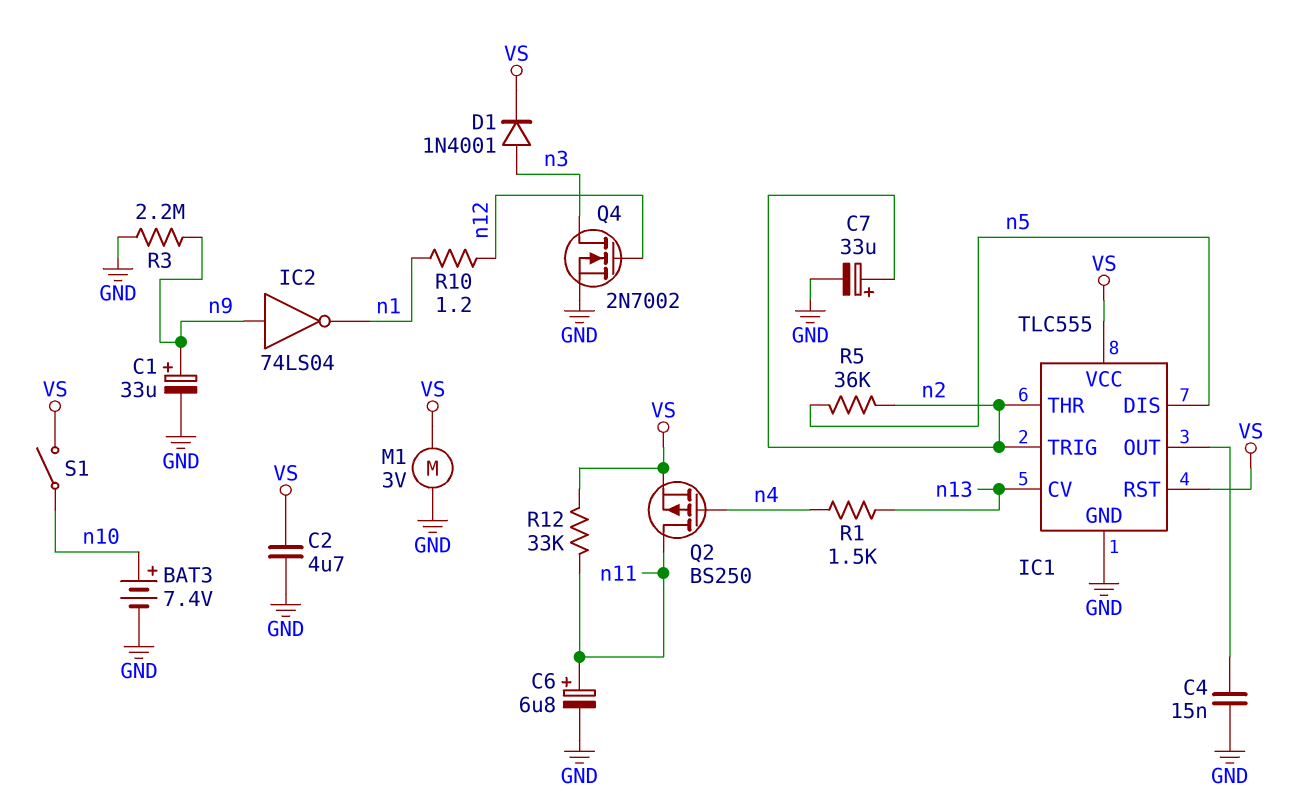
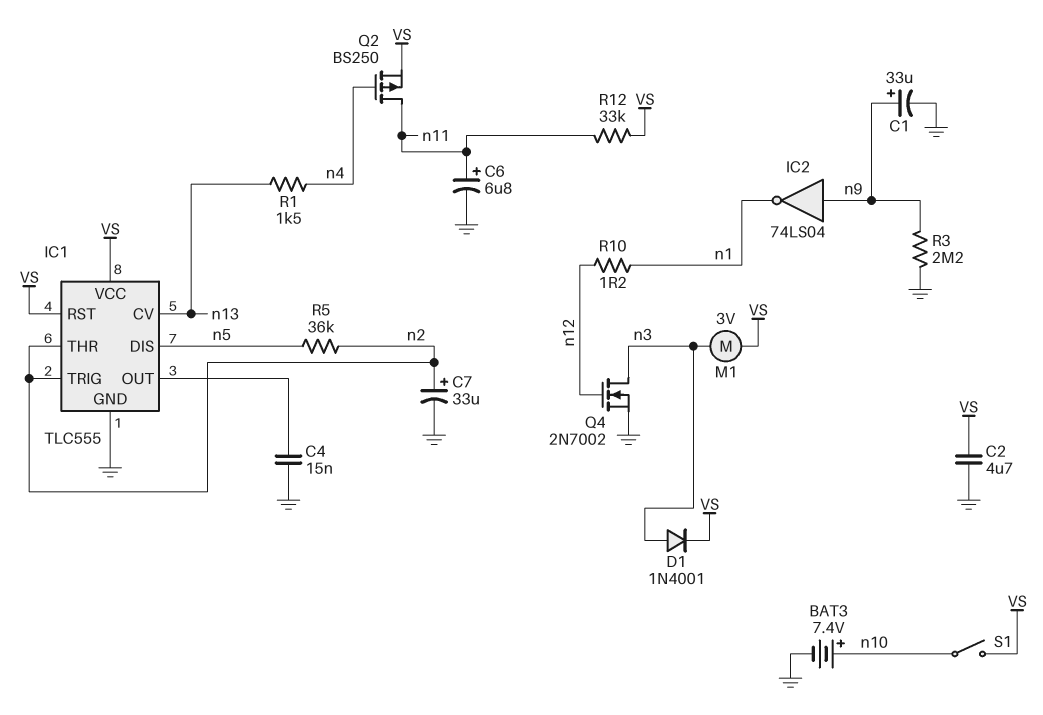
M1: motor 3V (GND, VS) -> motor 3V (VS, n3)

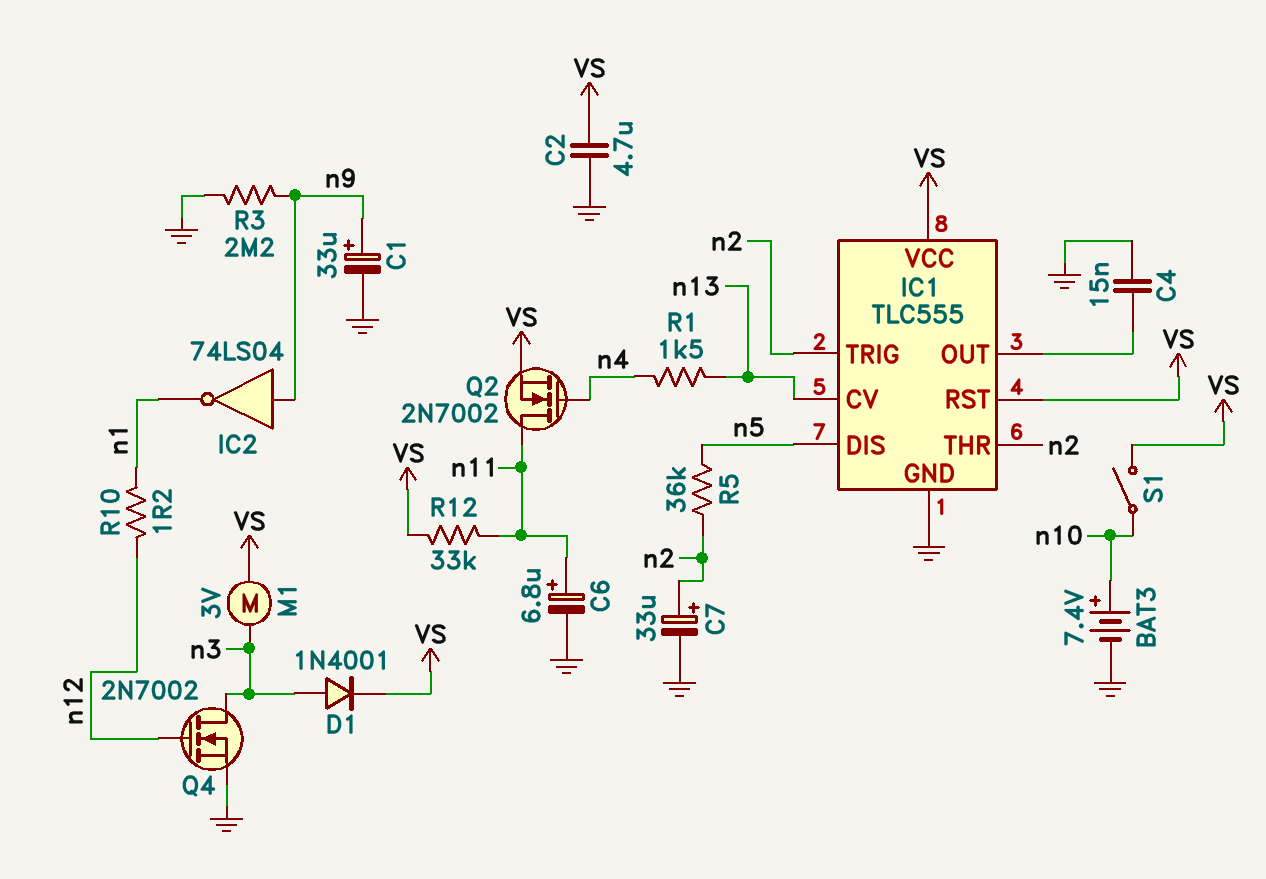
Q2: PMOS BS250 (G n4, D n11, S VS) -> NMOS 2N7002 (G n4, D n11, S VS)

